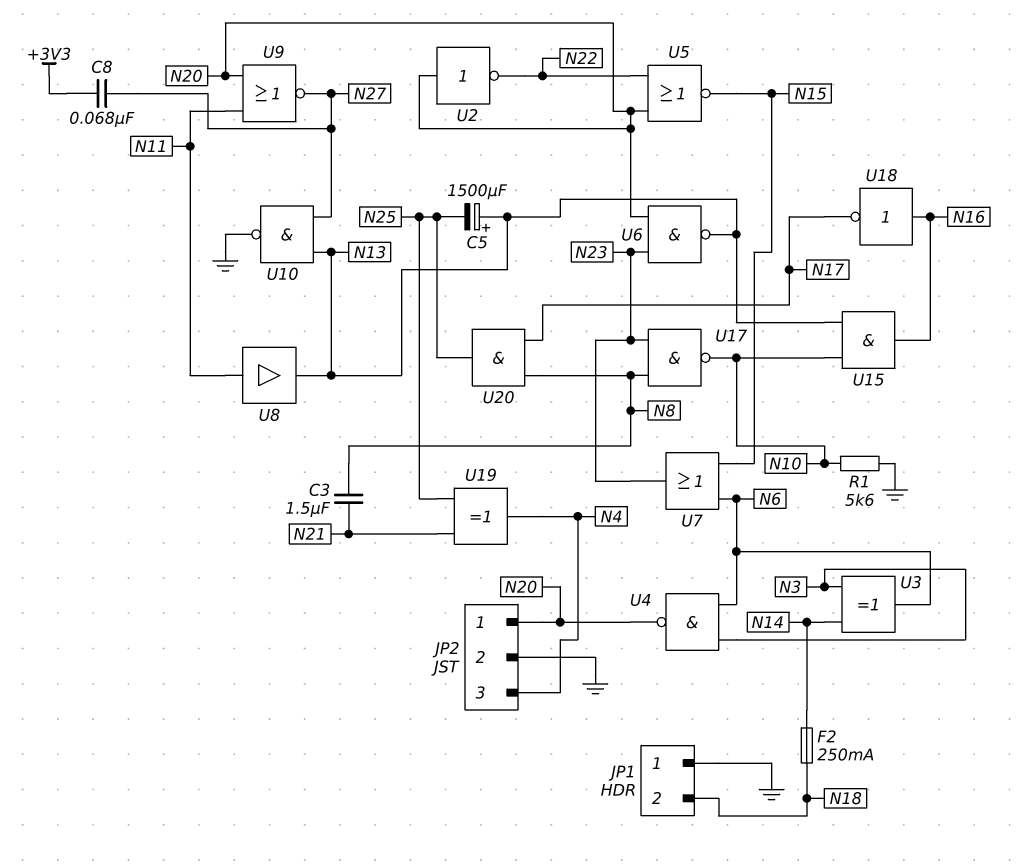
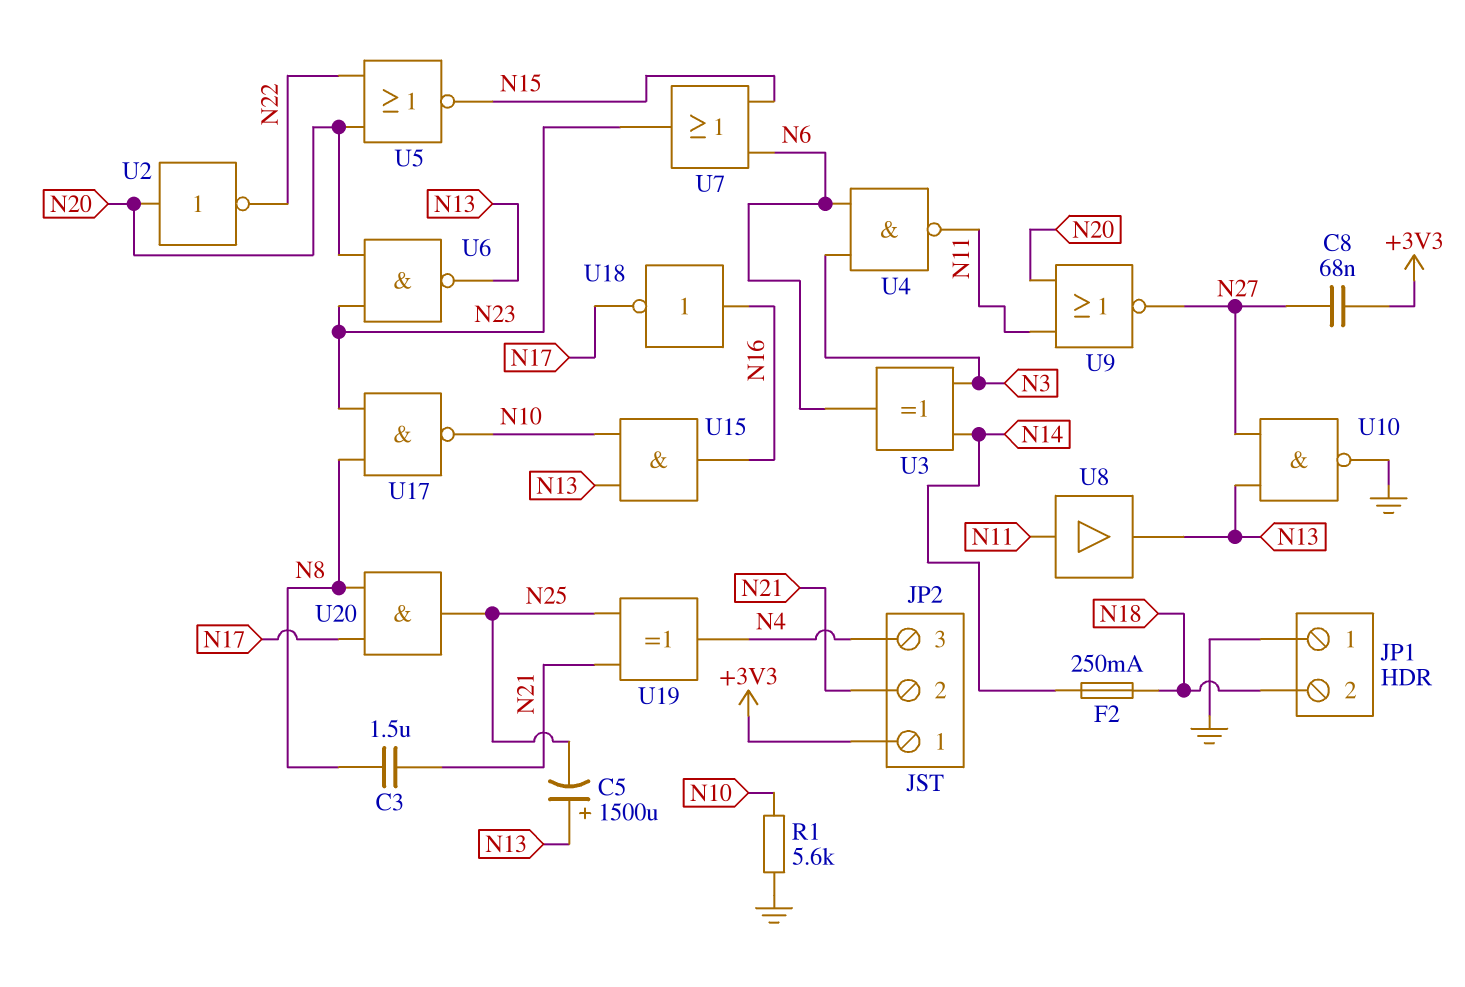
JP2 pin 1: N20 -> +3V3
JP2 pin 2: GND -> N21
U4: NAND (in N3, in N6, out N20) -> NAND (in N3, in N6, out N11)

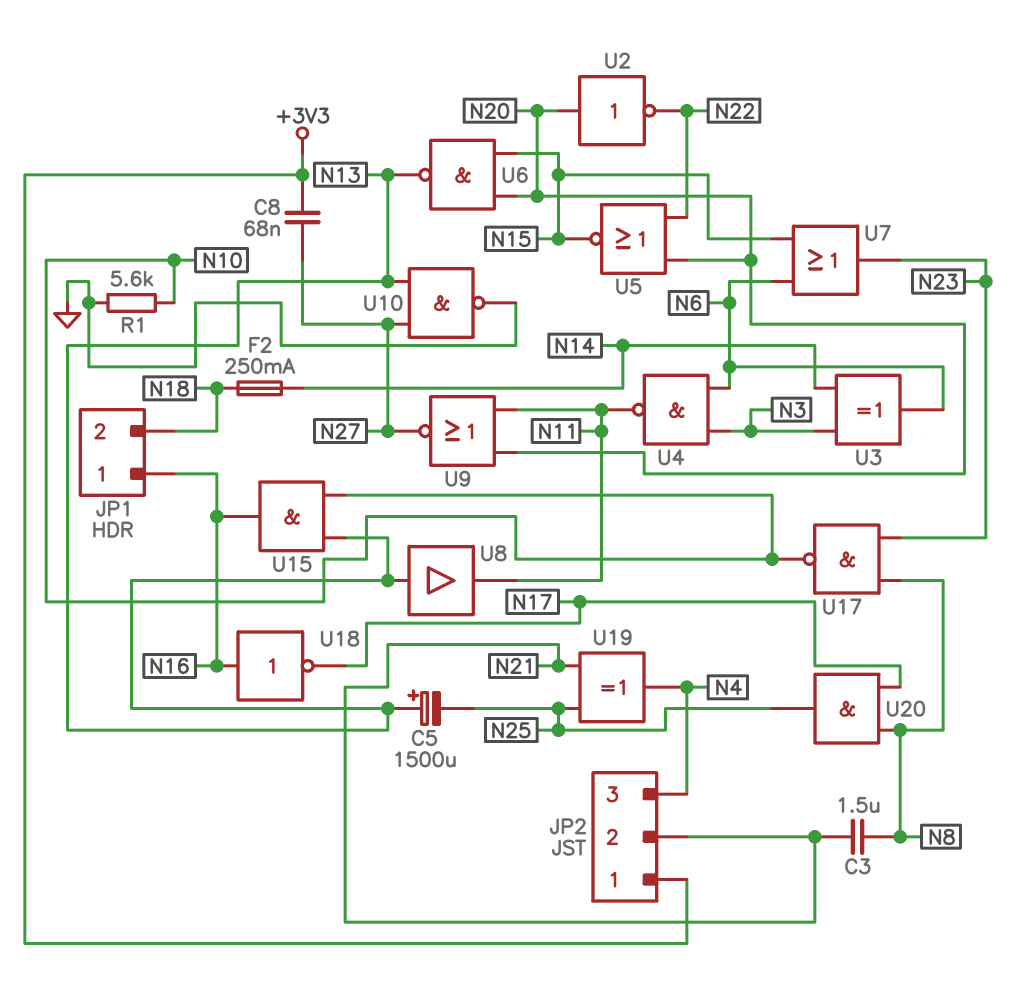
JP1 pin 1: GND -> N16
U6: NAND (in N20, in N23, out N13) -> NAND (in N15, in N20, out N13)
U8: buffer (in N11, out N13) -> buffer (in N13, out N11)

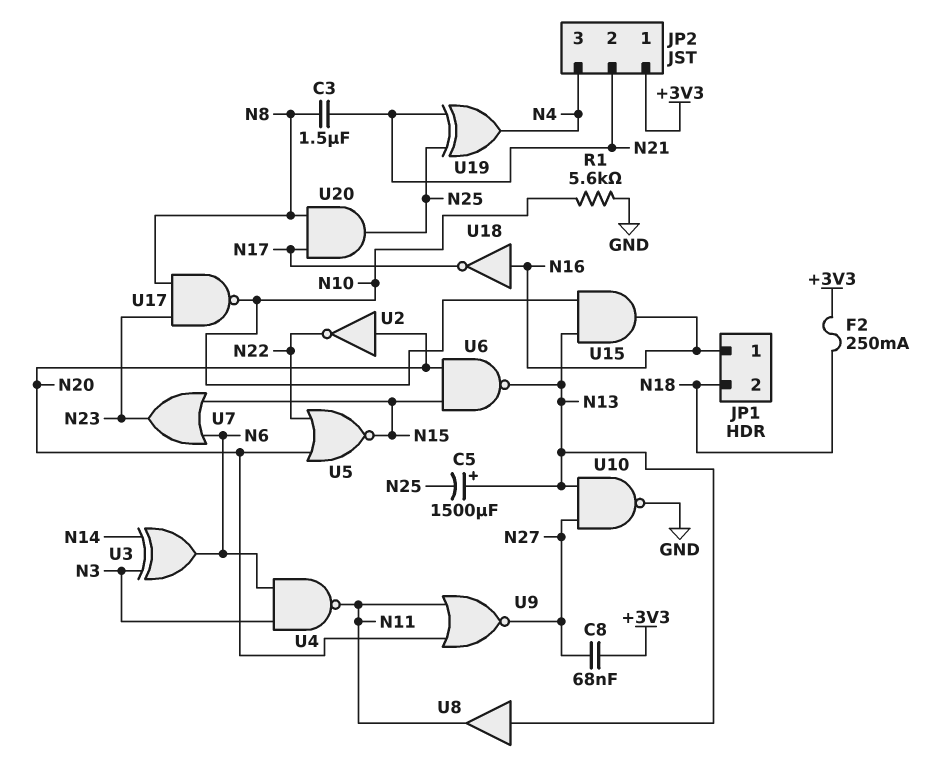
F2: 250mA (N14, N18) -> 250mA (+3V3, N18)

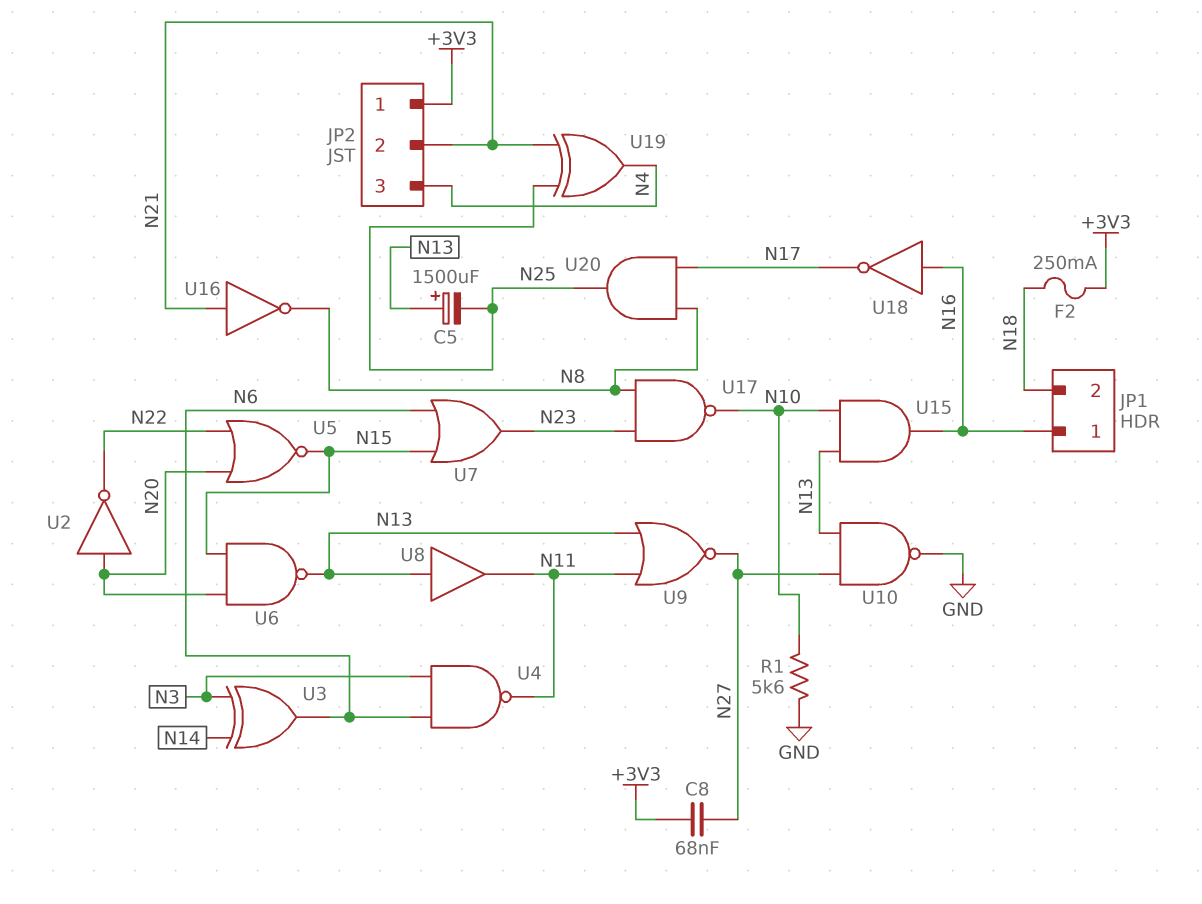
C3: 1.5uF (N8, N21) -> none
U9: NOR (in N11, in N20, out N27) -> NOR (in N11, in N13, out N27)
U16: none -> NOT (in N21, out N8)

